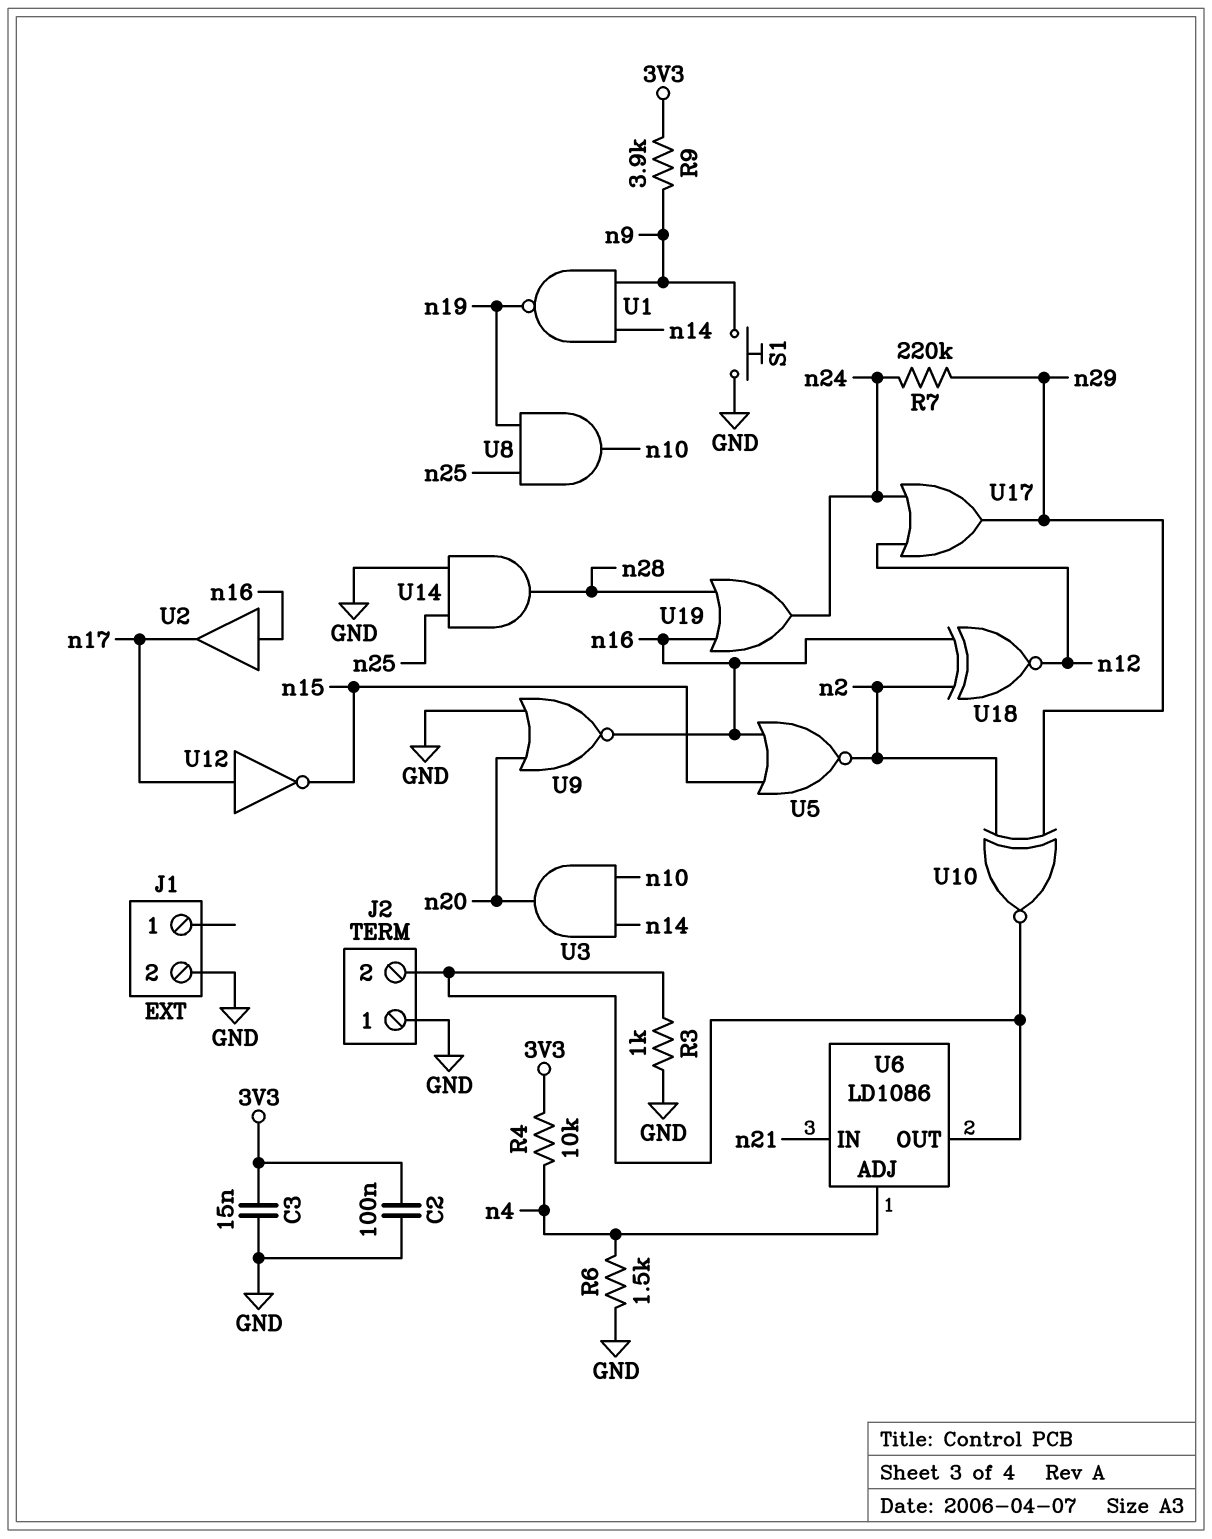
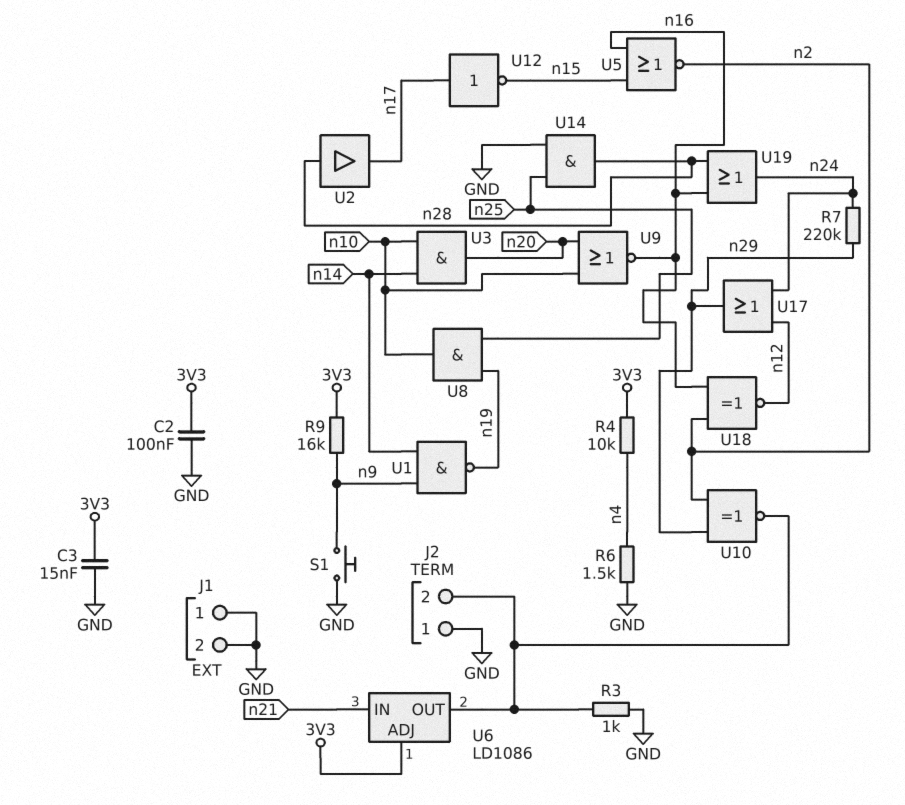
J1 pin 1: none -> GND
R9: 3.9k (3V3, n9) -> 16k (3V3, n9)
U2: buffer (in n16, out n17) -> buffer (in n28, out n17)
U6 pin ADJ: n4 -> 3V3
U9: NOR (in GND, in n20, out n16) -> NOR (in n10, in n20, out n16)

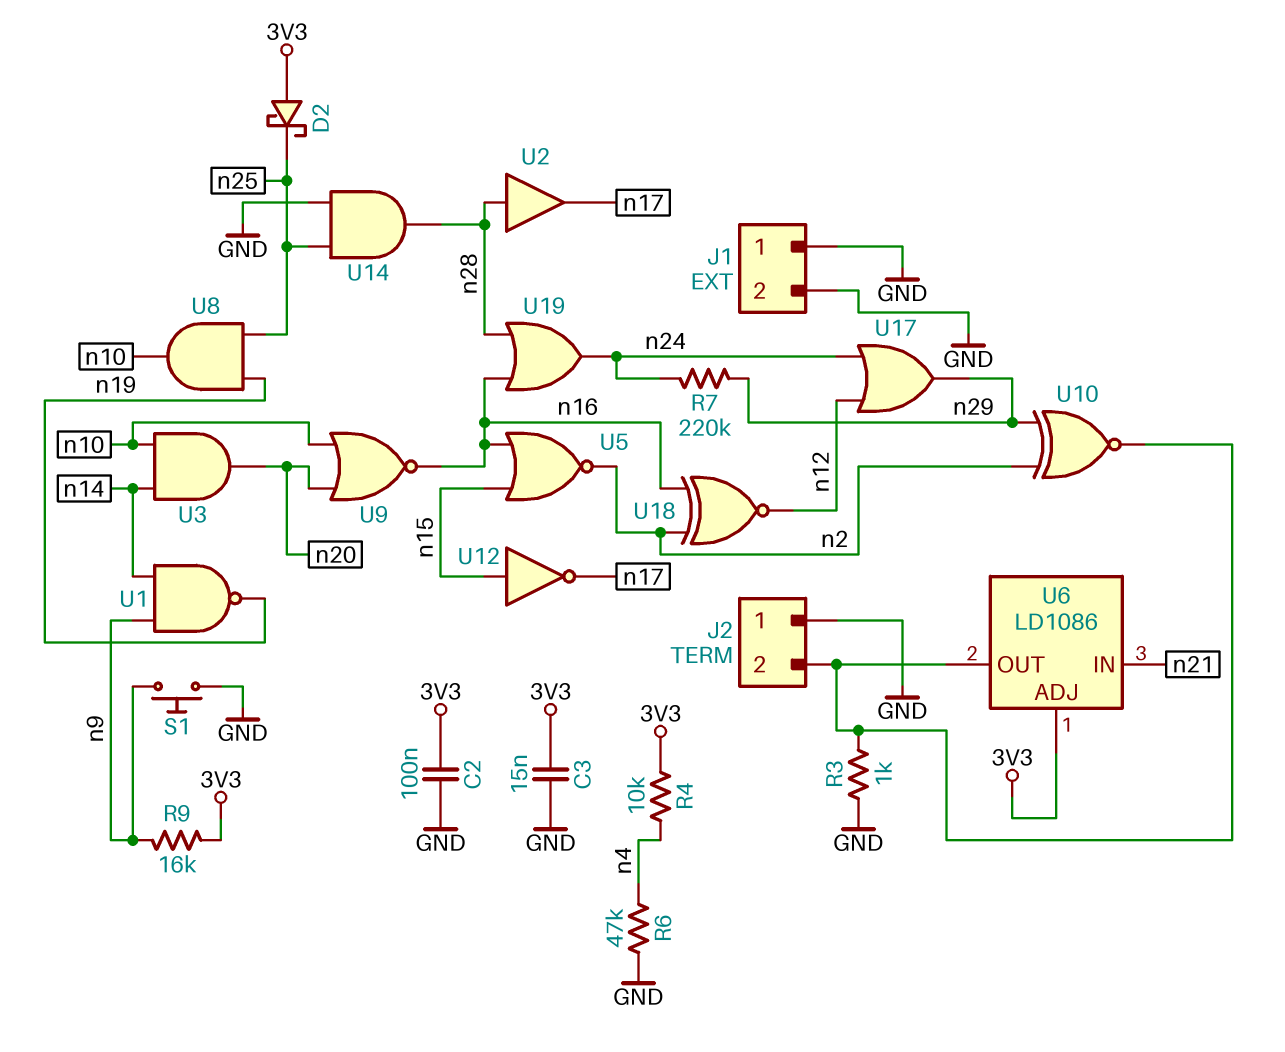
D2: none -> schottky (A 3V3, K n25)
R6: 1.5k (GND, n4) -> 47k (GND, n4)
U12: NOT (in n17, out n15) -> NOT (in n15, out n17)

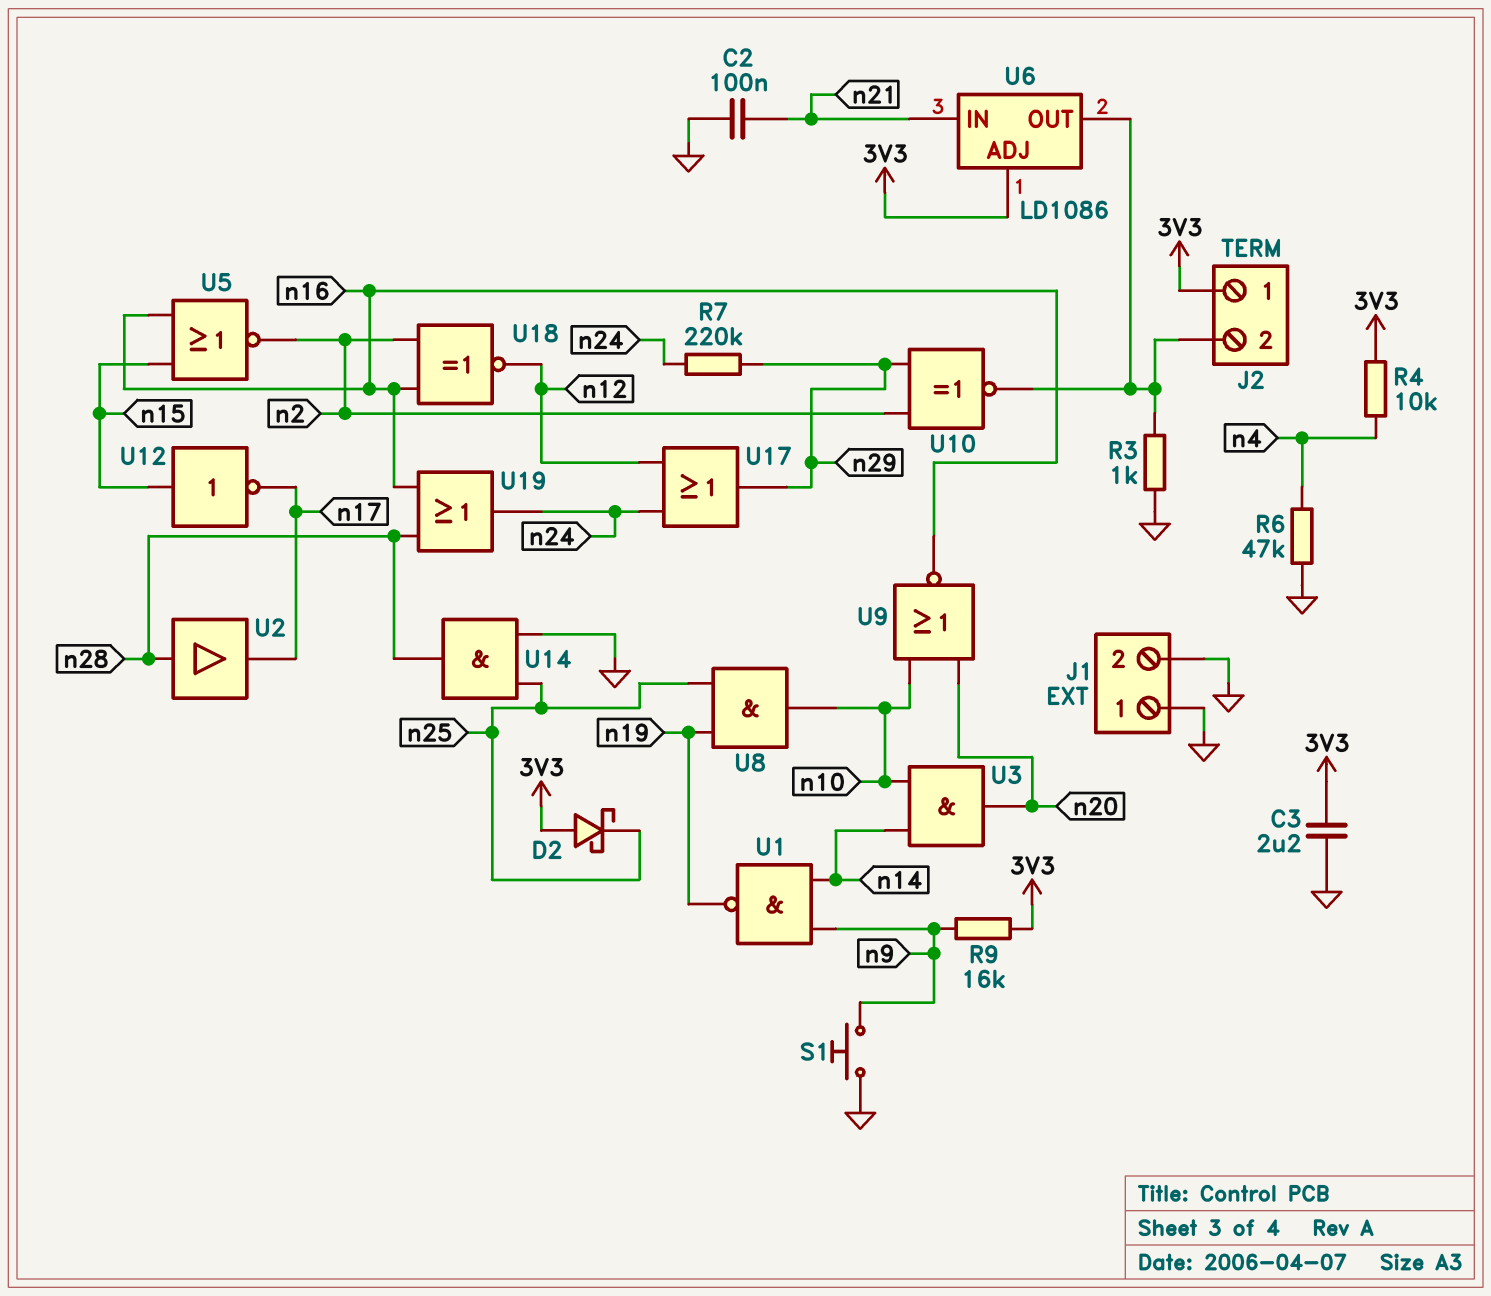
C2: 100nF (3V3, GND) -> 100nF (GND, n21)
C3: 15nF (3V3, GND) -> 2.2uF (3V3, GND)
J2 pin 1: GND -> 3V3

